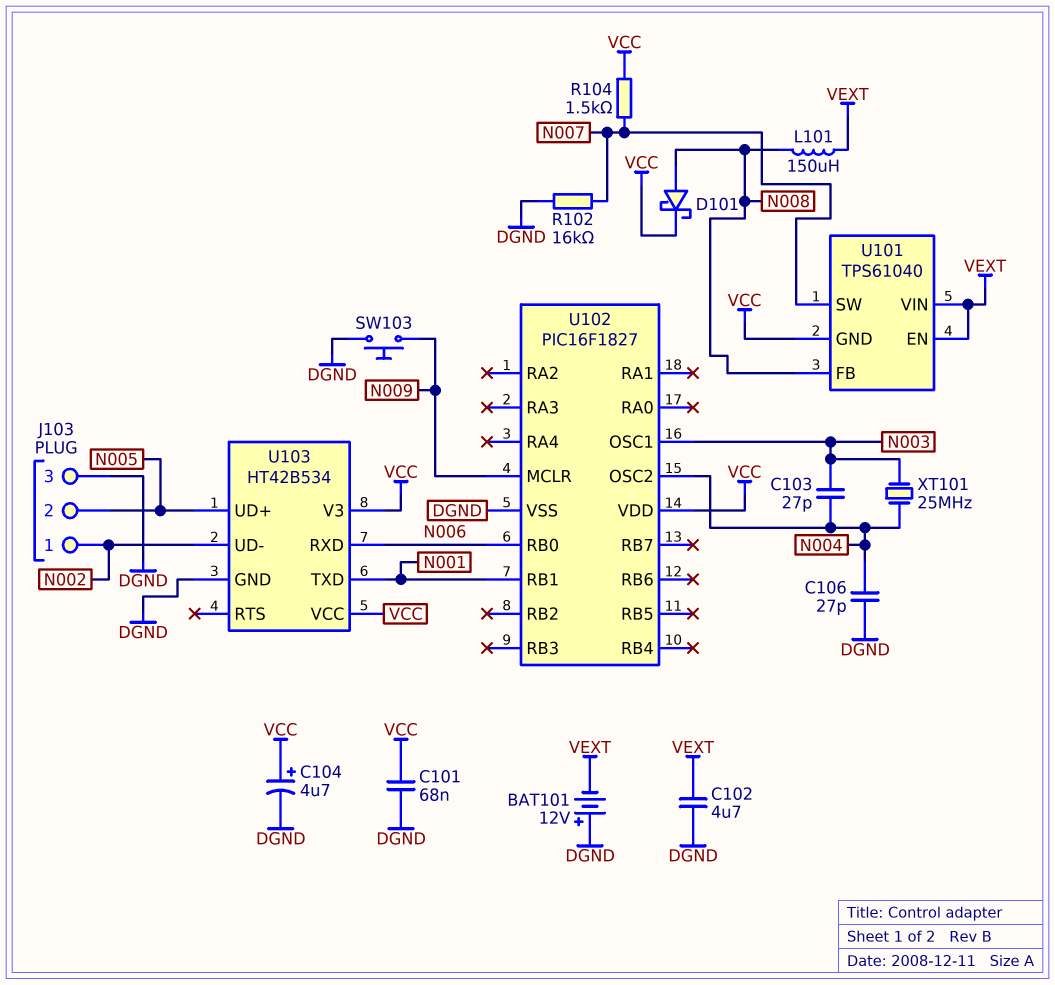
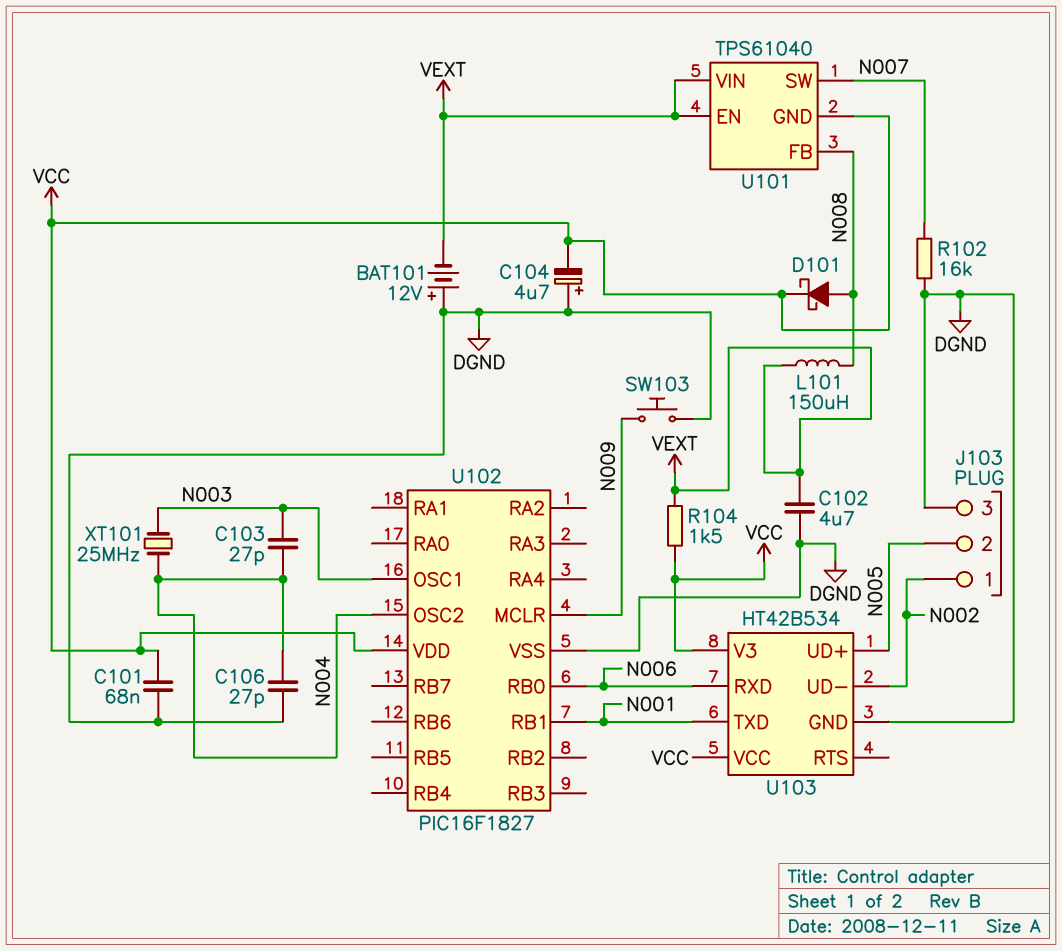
C104: 4.7uF (plus VCC, minus DGND) -> 4.7uF (plus DGND, minus VCC)
R104: 1.5k (N007, VCC) -> 1.5k (VCC, VEXT)

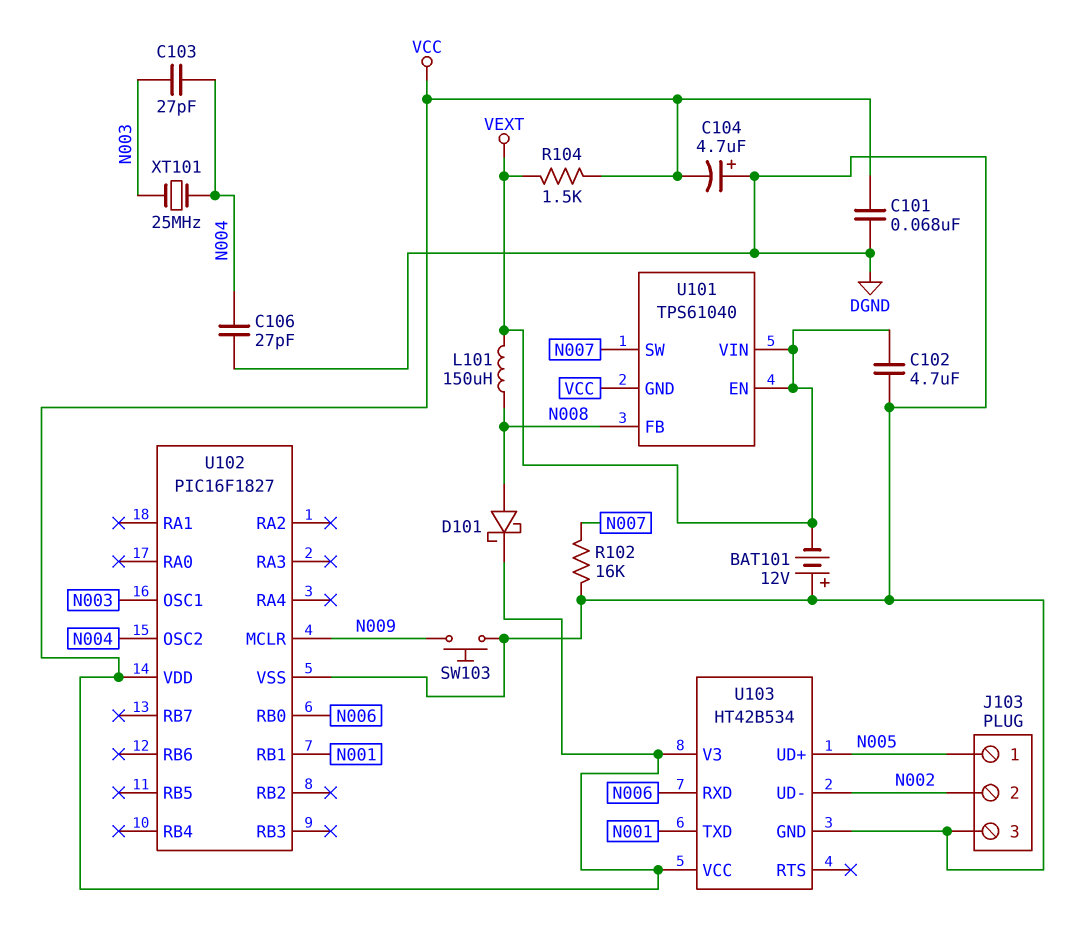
J103 pin 1: N002 -> N005
J103 pin 2: N005 -> N002

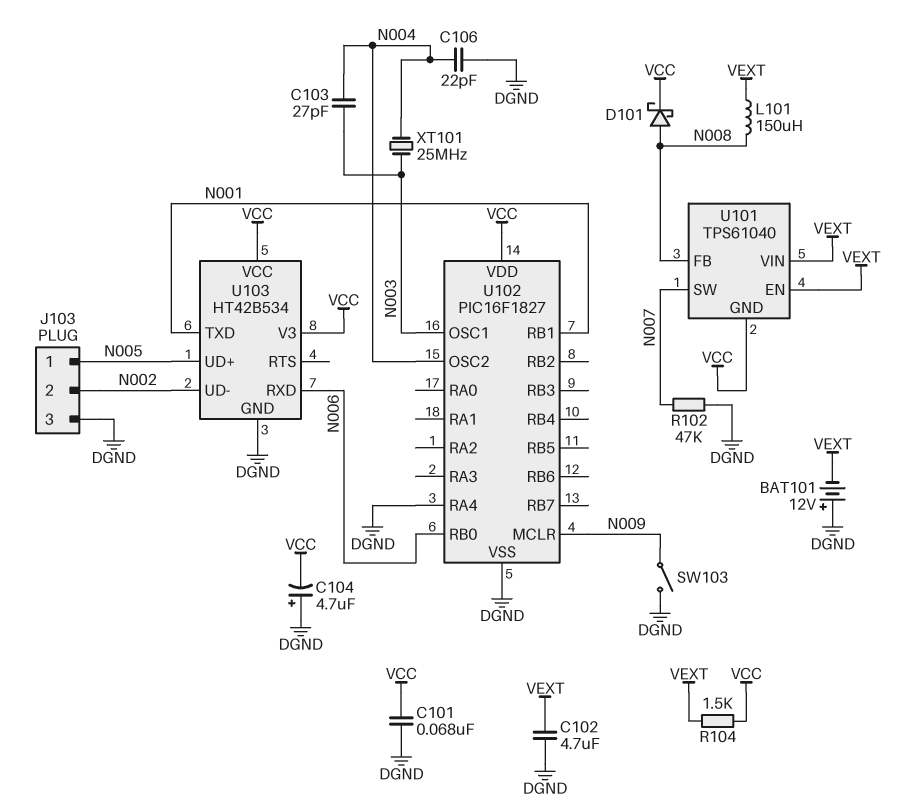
C106: 27pF (DGND, N004) -> 22pF (DGND, N004)
R102: 16k (DGND, N007) -> 47k (DGND, N007)
SW103: button (DGND, N009) -> switch (DGND, N009)
U102 pin RA4: none -> DGND

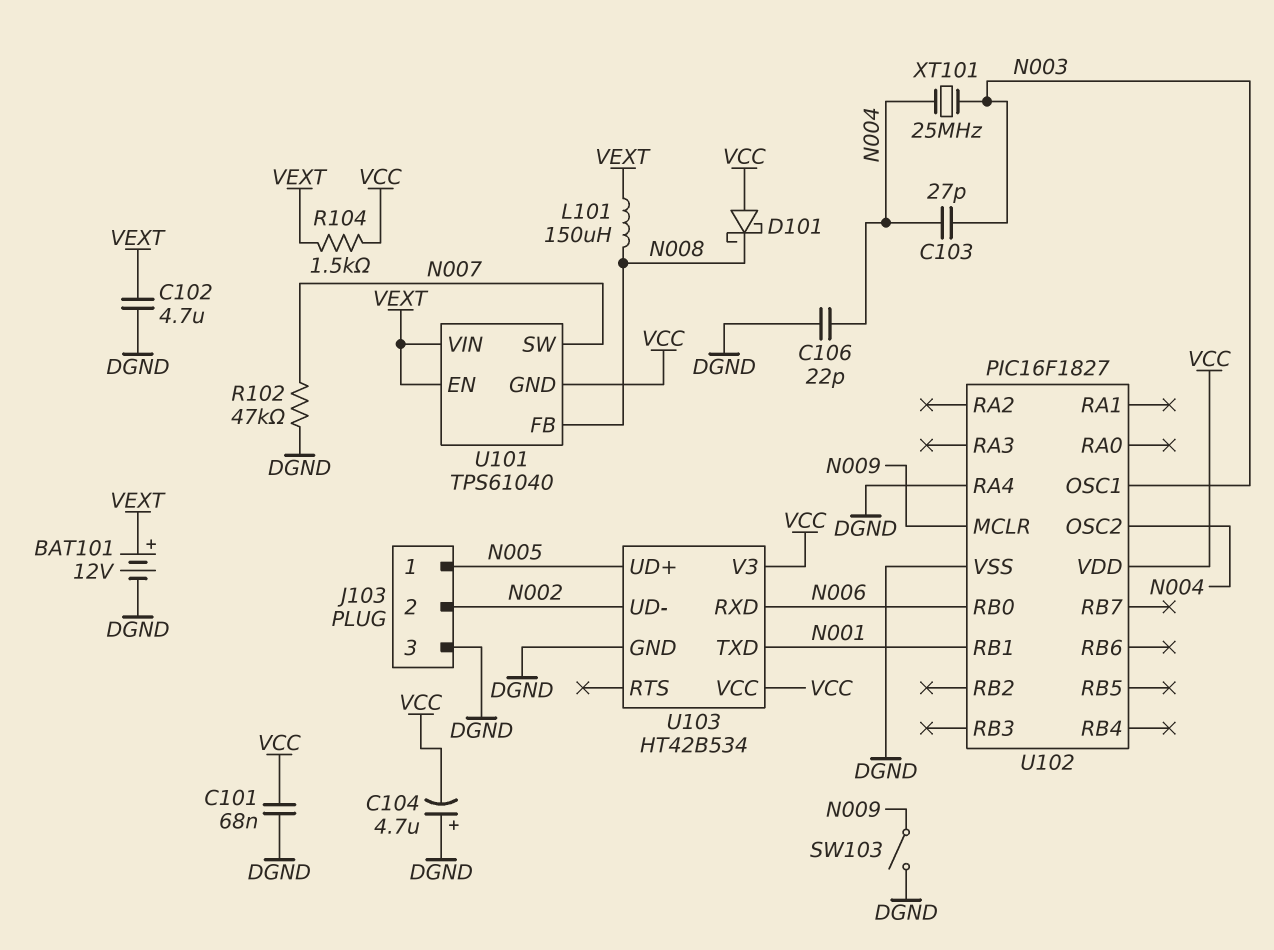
BAT101: 12V (plus DGND, minus VEXT) -> 12V (plus VEXT, minus DGND)
D101: schottky (A N008, K VCC) -> schottky (A VCC, K N008)

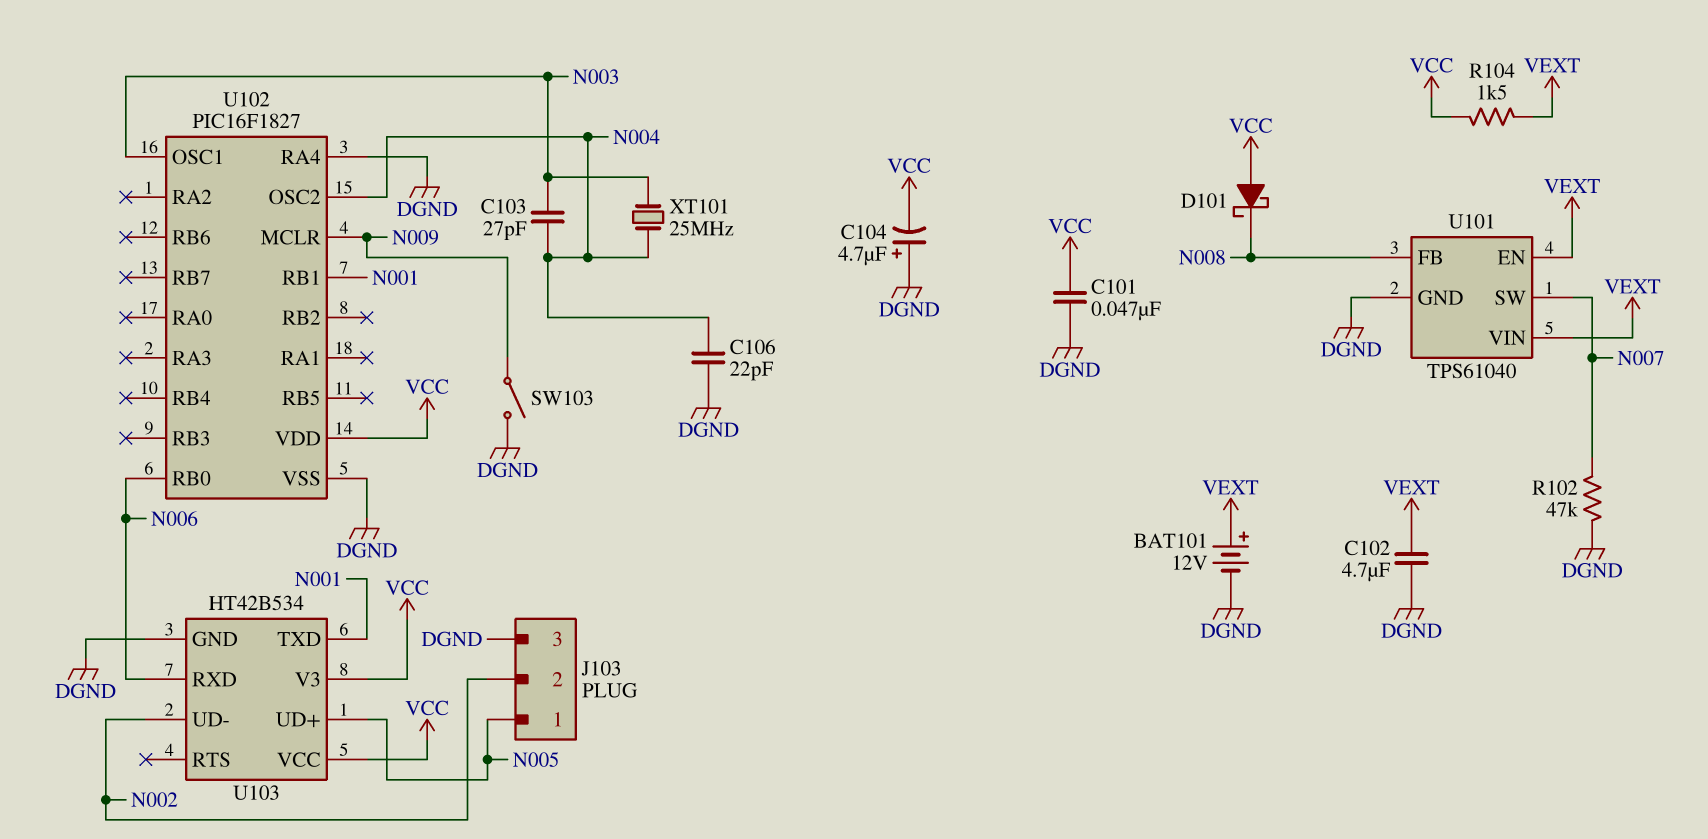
C101: 68nF (DGND, VCC) -> 47nF (DGND, VCC)
L101: 150uH (N008, VEXT) -> none
U101 pin GND: VCC -> DGND

